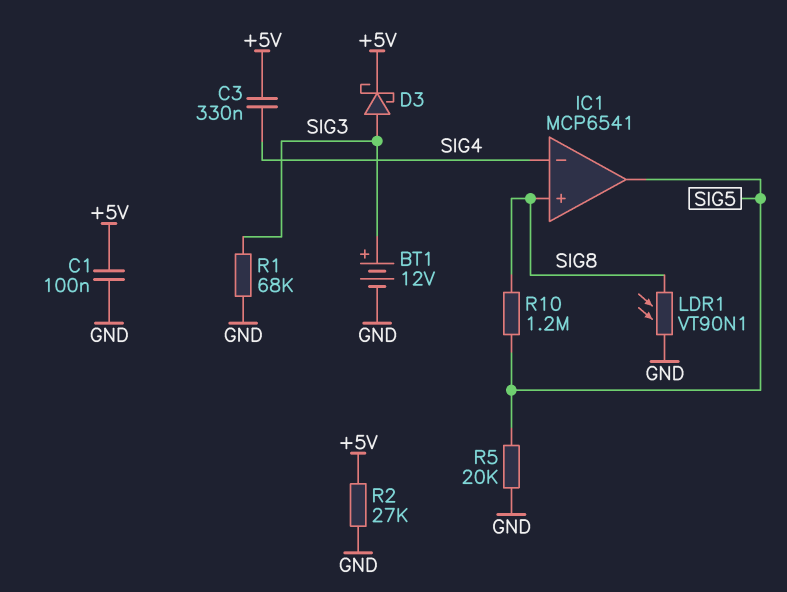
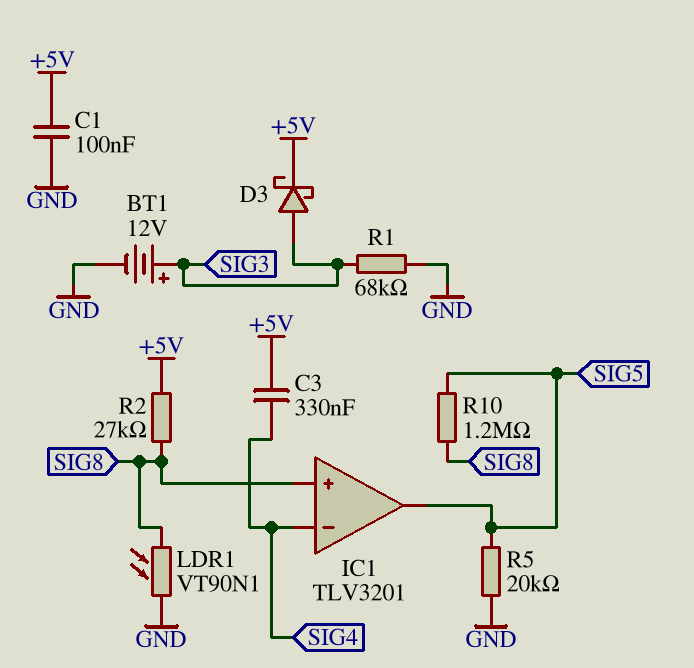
IC1: MCP6541 -> TLV3201
R2: 27k (+5V, GND) -> 27k (+5V, SIG8)

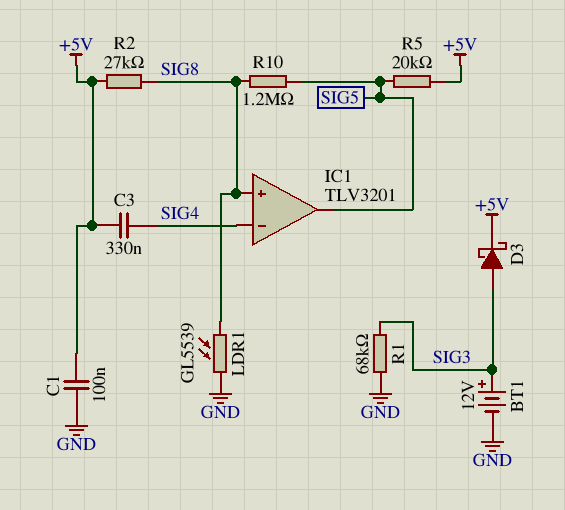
LDR1: VT90N1 (GND, SIG8) -> GL5539 (GND, SIG8)
R5: 20k (GND, SIG5) -> 20k (+5V, SIG5)

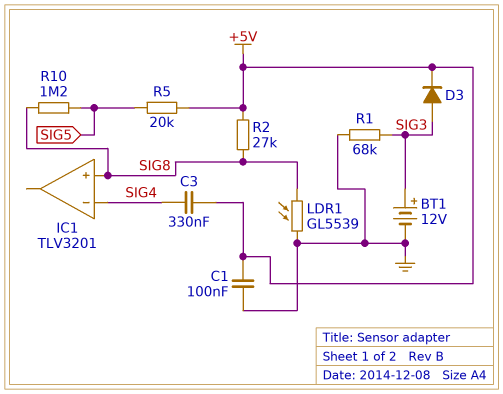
D3: schottky (A SIG3, K +5V) -> diode (A SIG3, K +5V)
IC1 pin out: SIG5 -> none

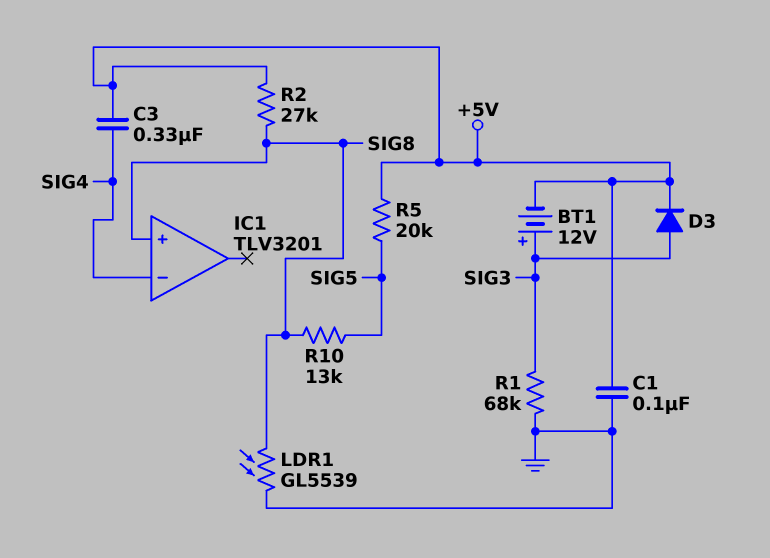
BT1: 12V (plus SIG3, minus GND) -> 12V (plus SIG3, minus +5V)
R10: 1.2M (SIG5, SIG8) -> 13k (SIG5, SIG8)

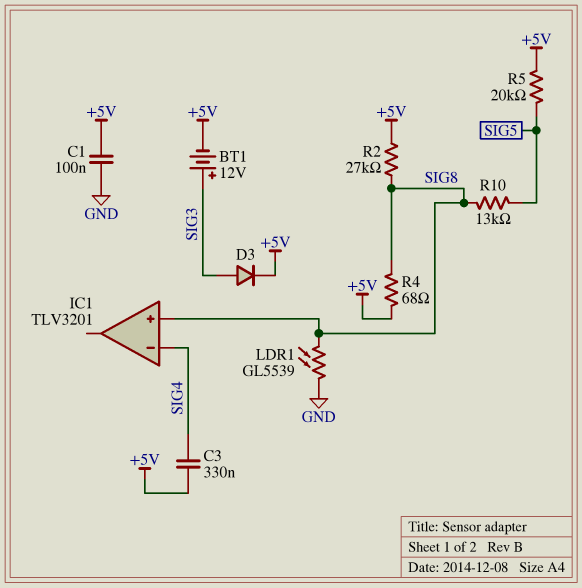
R1: 68k (GND, SIG3) -> none
R4: none -> 68 (+5V, SIG8)

